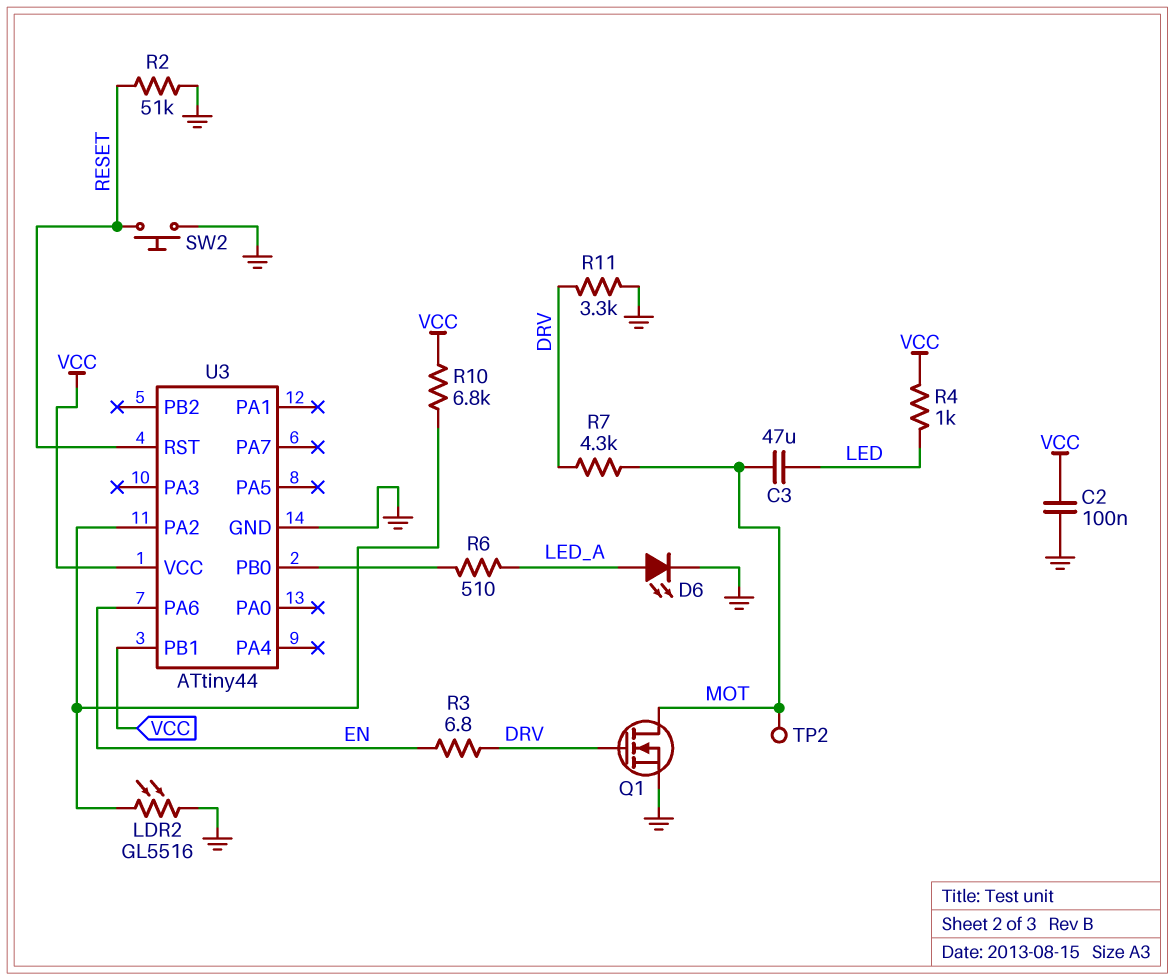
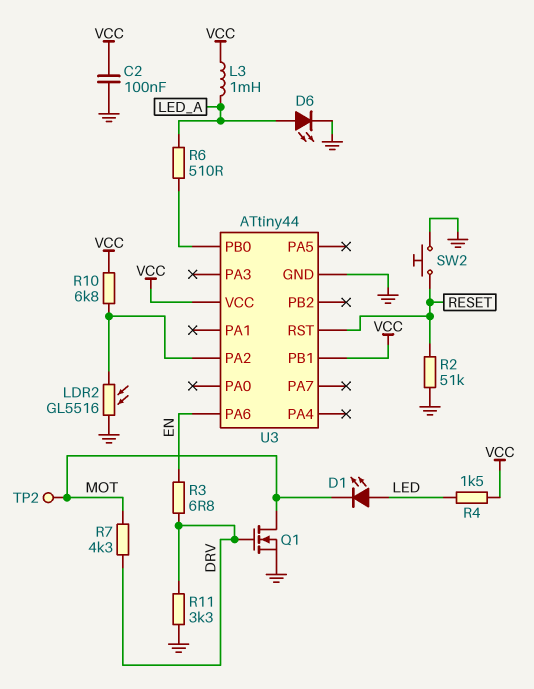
C3: 47uF (LED, MOT) -> none
D1: none -> LED (A LED, K MOT)
L3: none -> 1mH (LED_A, VCC)
R4: 1k (LED, VCC) -> 1.5k (LED, VCC)

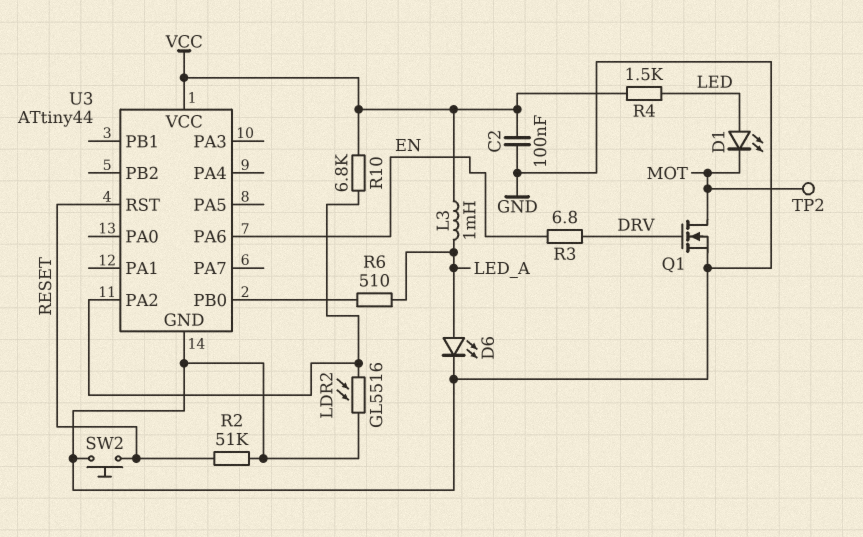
R7: 4.3k (DRV, MOT) -> none
R11: 3.3k (DRV, GND) -> none
U3 pin PB1: VCC -> none

